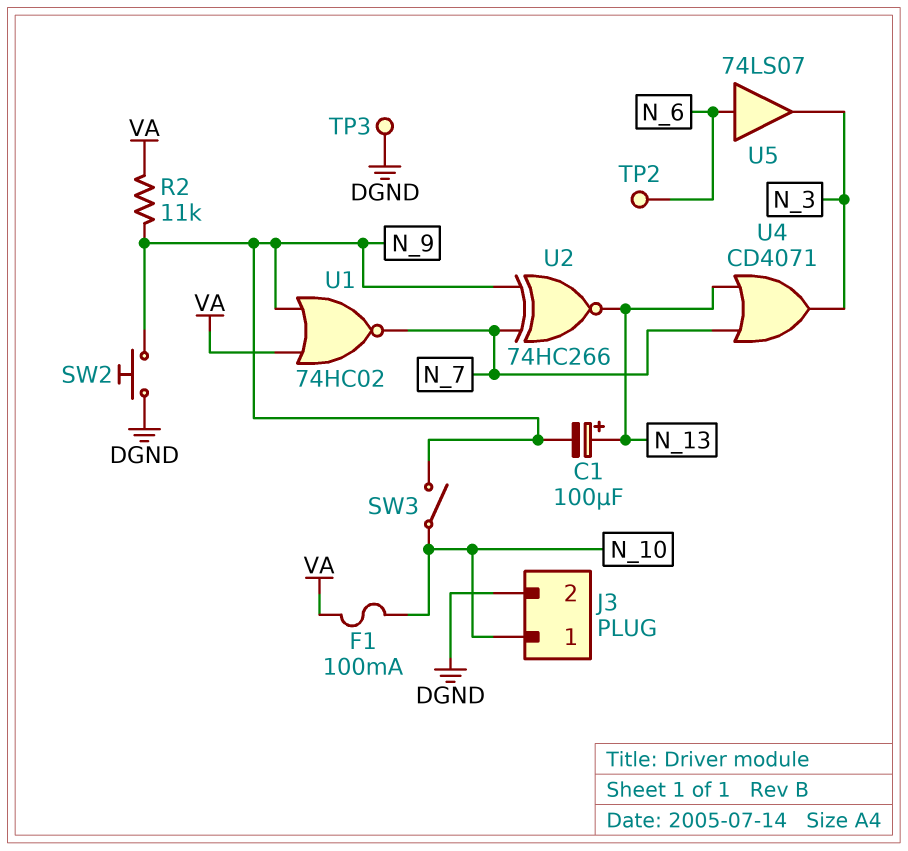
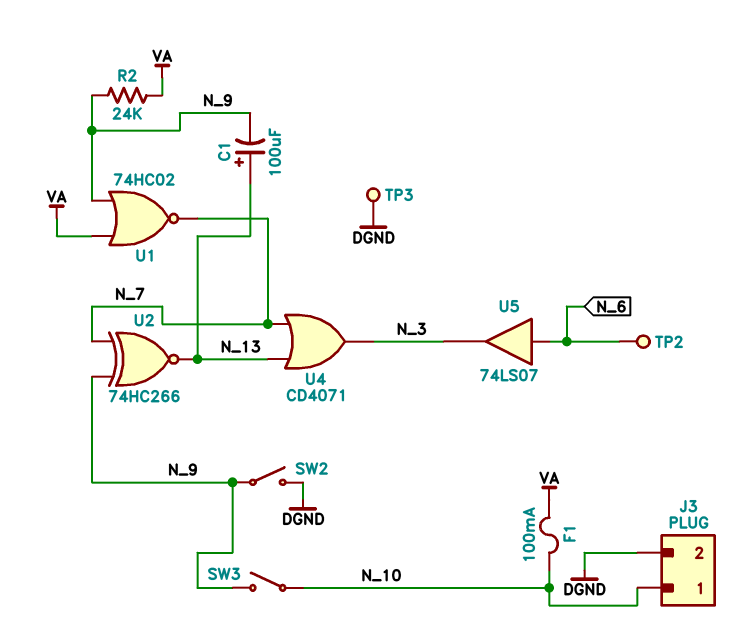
R2: 11k (N_9, VA) -> 24k (N_9, VA)
SW2: button (DGND, N_9) -> switch (DGND, N_9)

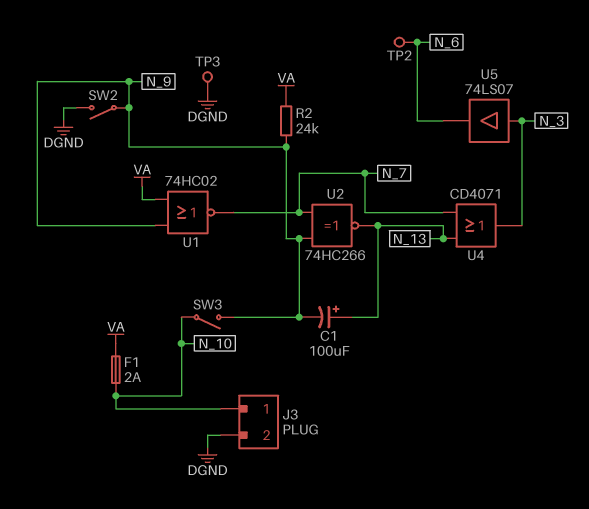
F1: 100mA (N_10, VA) -> 2A (N_10, VA)
U5: buffer 74LS07 (in N_6, out N_3) -> buffer 74LS07 (in N_3, out N_6)

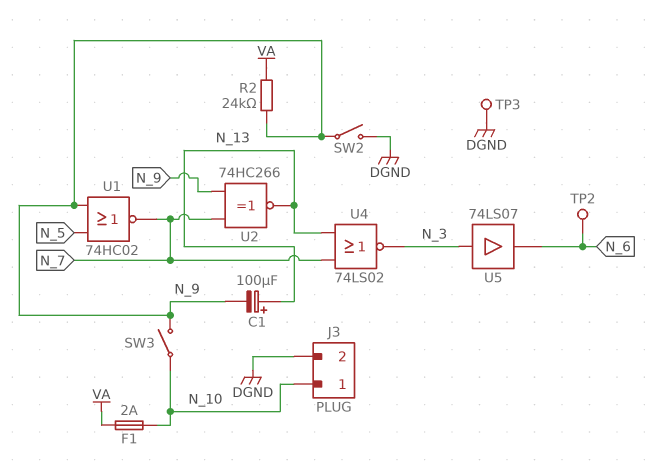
U1: NOR 74HC02 (in N_9, in VA, out N_7) -> NOR 74HC02 (in N_5, in N_9, out N_7)
U4: OR CD4071 (in N_7, in N_13, out N_3) -> NOR 74LS02 (in N_7, in N_13, out N_3)

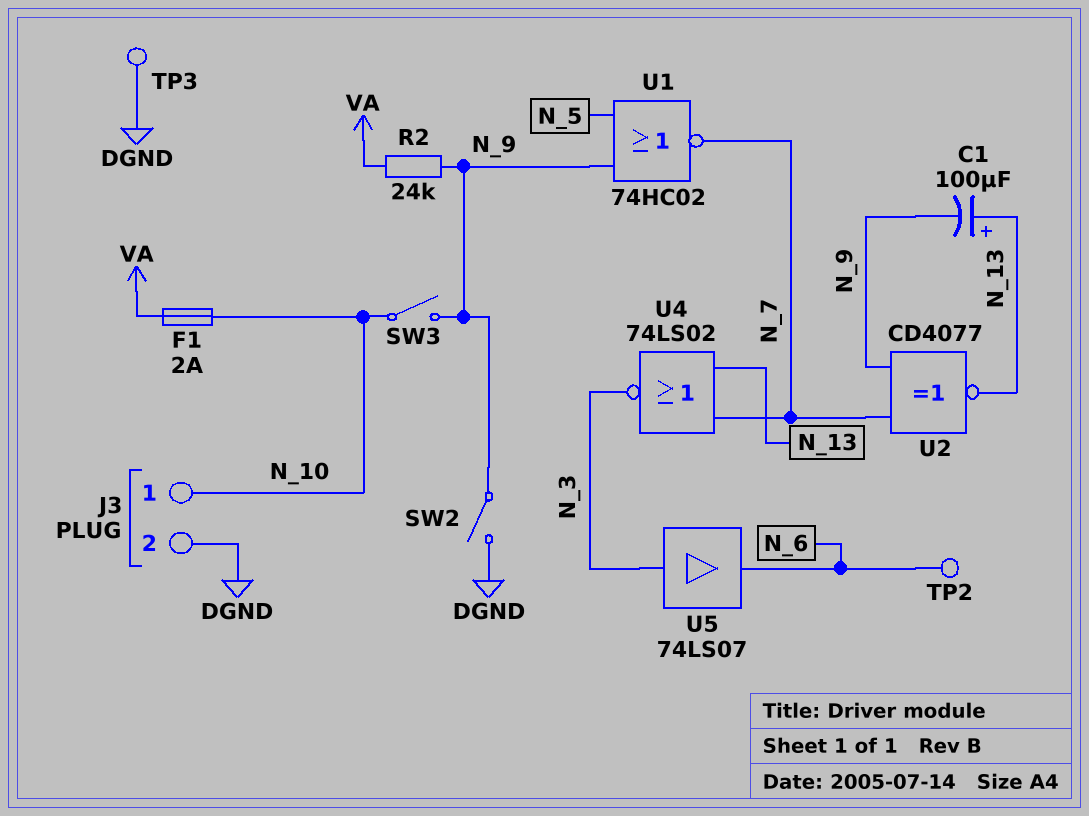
U2: XNOR 74HC266 (in N_7, in N_9, out N_13) -> XNOR CD4077 (in N_7, in N_9, out N_13)

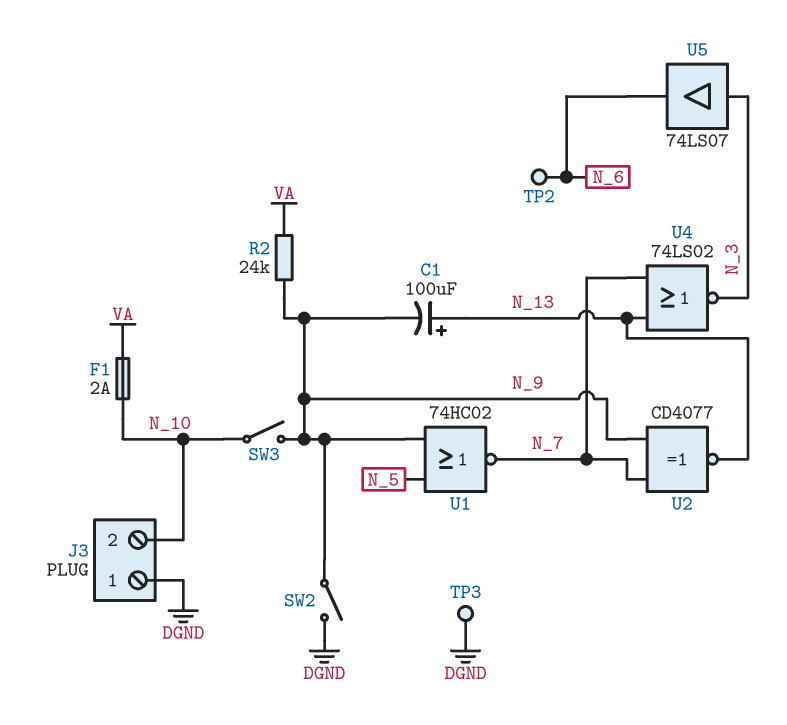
J3 pin 1: N_10 -> DGND
J3 pin 2: DGND -> N_10

